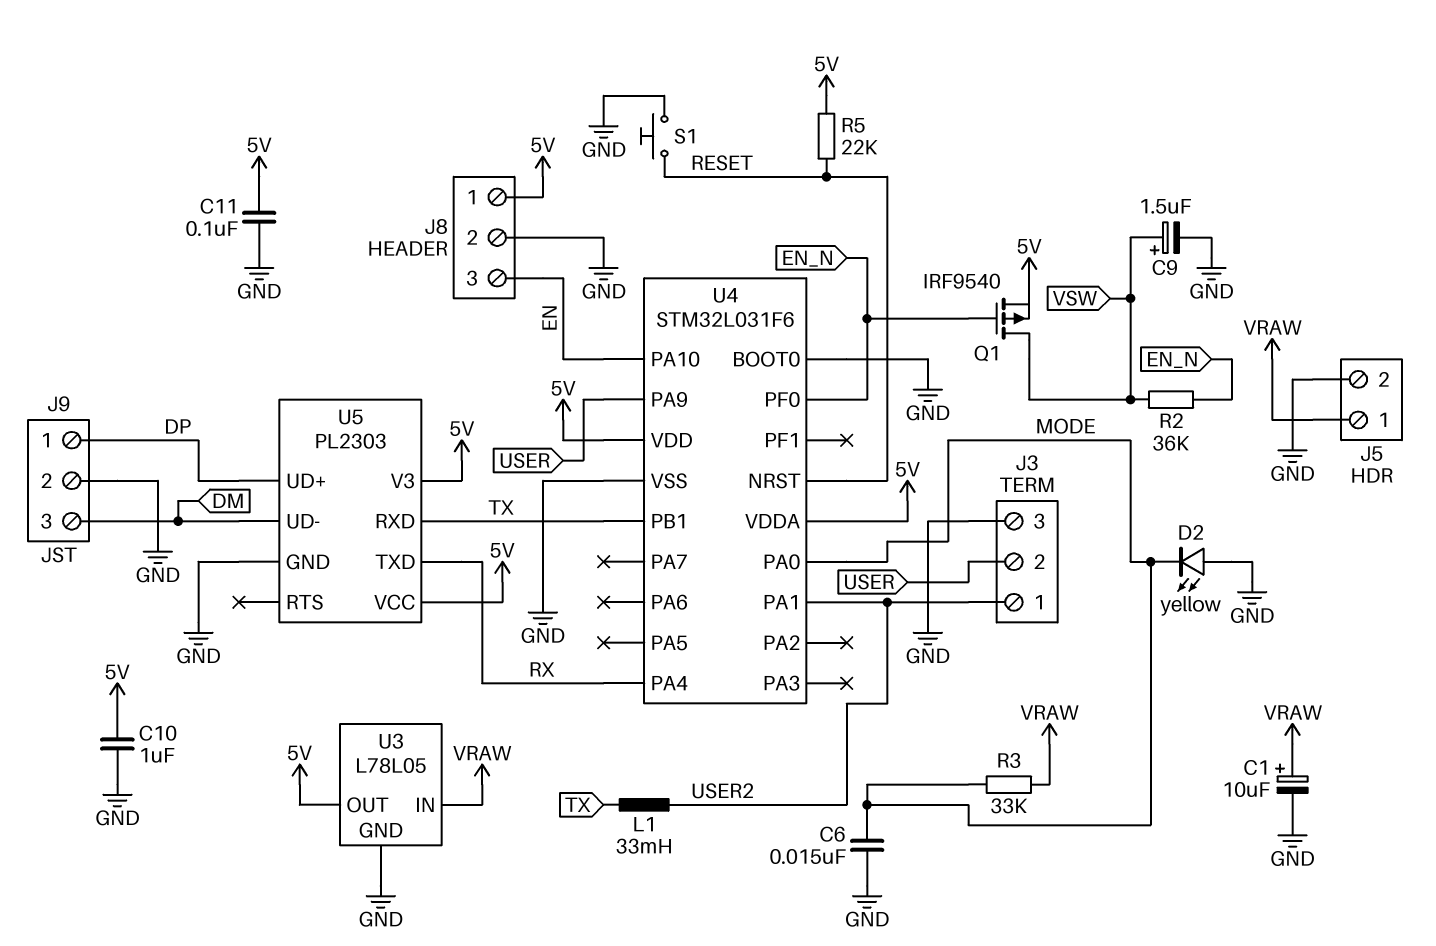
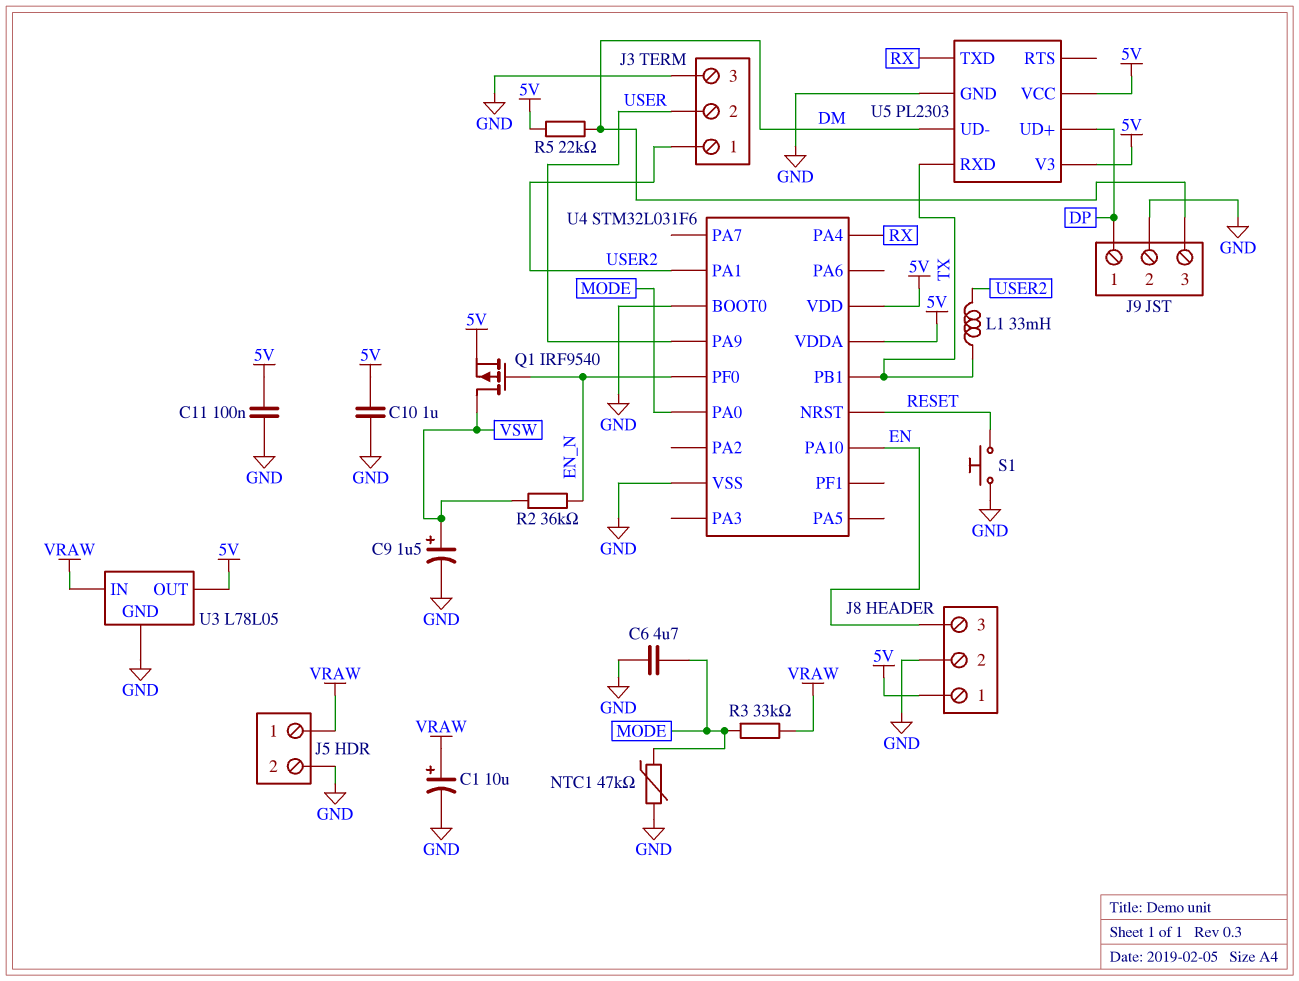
C6: 15nF (GND, MODE) -> 4.7uF (GND, MODE)
D2: LED yellow (A GND, K MODE) -> none
NTC1: none -> 47k (GND, MODE)
R5: 22k (5V, RESET) -> 22k (5V, DM)

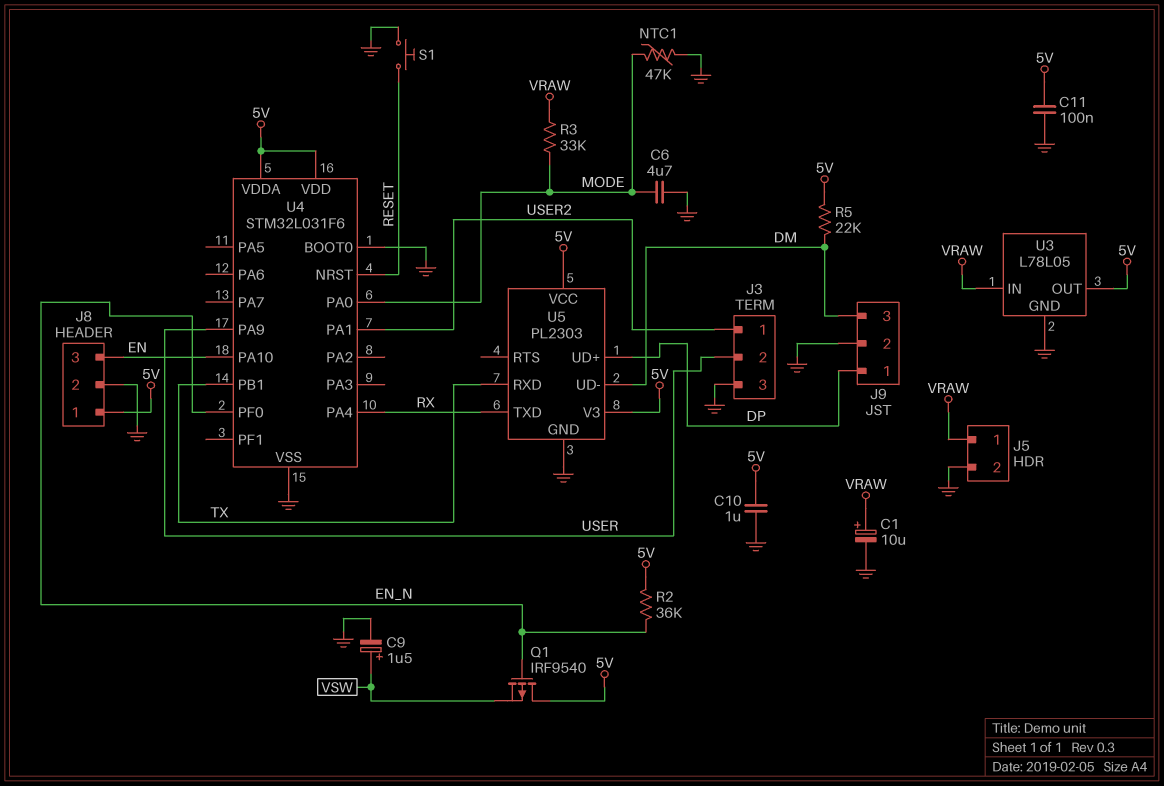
L1: 33mH (TX, USER2) -> none
Q1: PMOS IRF9540 (G EN_N, D VSW, S 5V) -> PMOS IRF9540 (G EN_N, D 5V, S VSW)
R2: 36k (EN_N, VSW) -> 36k (5V, EN_N)

